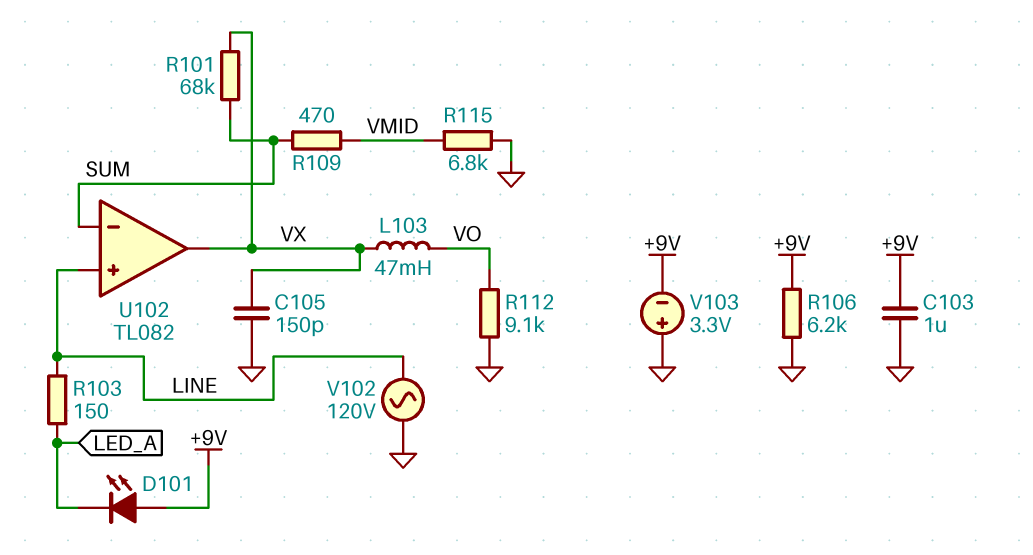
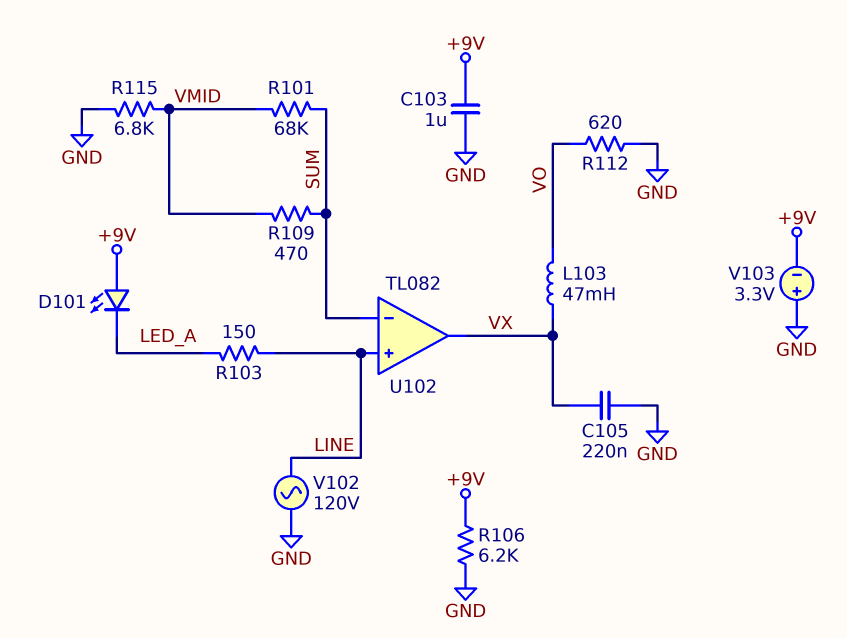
C105: 150pF (GND, VX) -> 220nF (GND, VX)
R101: 68k (SUM, VX) -> 68k (SUM, VMID)
R112: 9.1k (GND, VO) -> 620 (GND, VO)

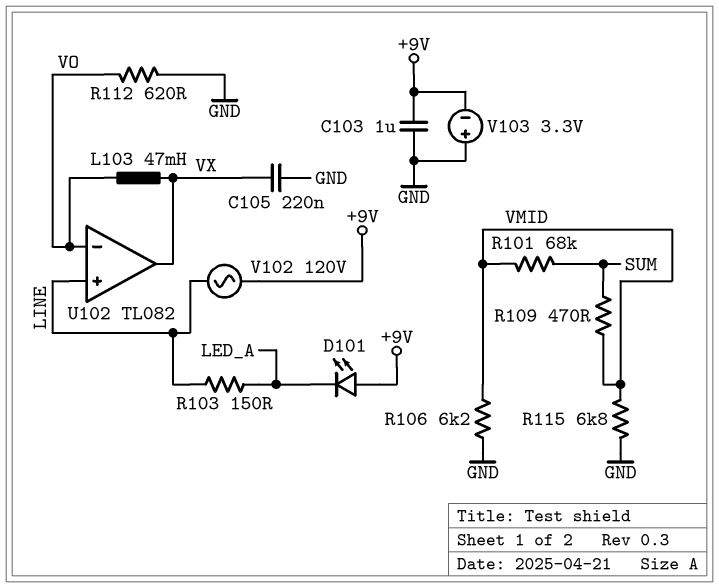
R106: 6.2k (+9V, GND) -> 6.2k (GND, VMID)
U102 pin in-: SUM -> VO
V102: AC 120V (GND, LINE) -> AC 120V (+9V, LINE)

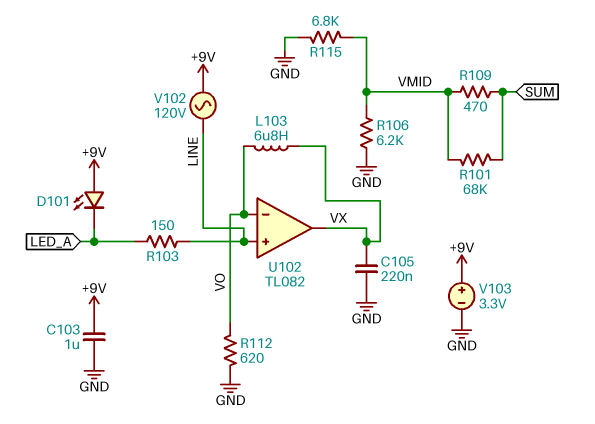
L103: 47mH (VO, VX) -> 6.8uH (VO, VX)
V103: 3.3V (plus GND, minus +9V) -> 3.3V (plus +9V, minus GND)

